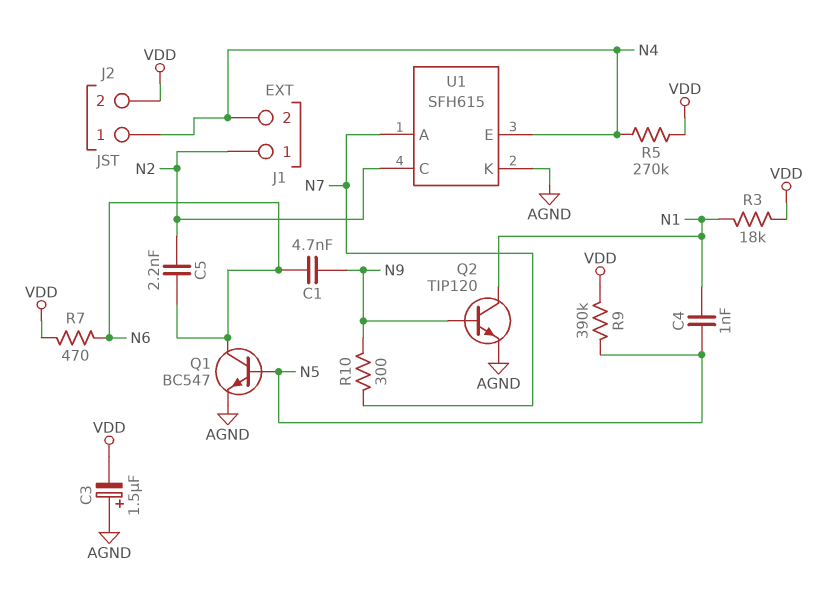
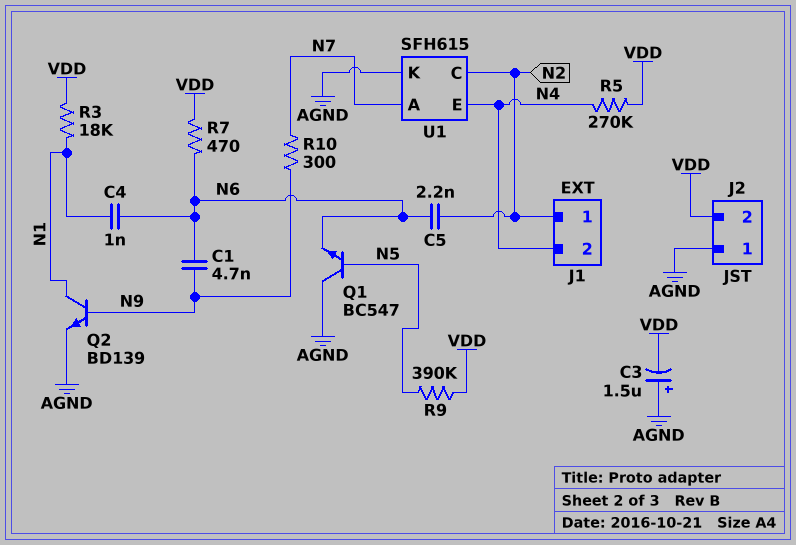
C4: 1nF (N1, N5) -> 1nF (N1, N6)
J2 pin 1: N4 -> AGND
Q1: NPN BC547 (B N5, C N6, E AGND) -> NPN BC547 (B N5, C AGND, E N6)
Q2: NPN TIP120 (B N9, C N1, E AGND) -> NPN BD139 (B N9, C N1, E AGND)

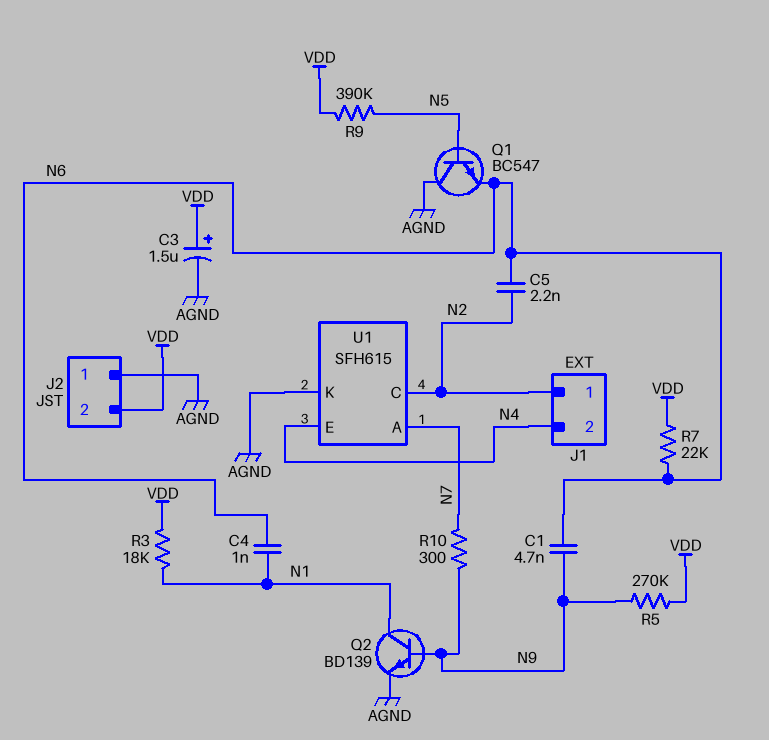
C3: 1.5uF (plus AGND, minus VDD) -> 1.5uF (plus VDD, minus AGND)
R5: 270k (N4, VDD) -> 270k (N9, VDD)
R7: 470 (N6, VDD) -> 22k (N6, VDD)

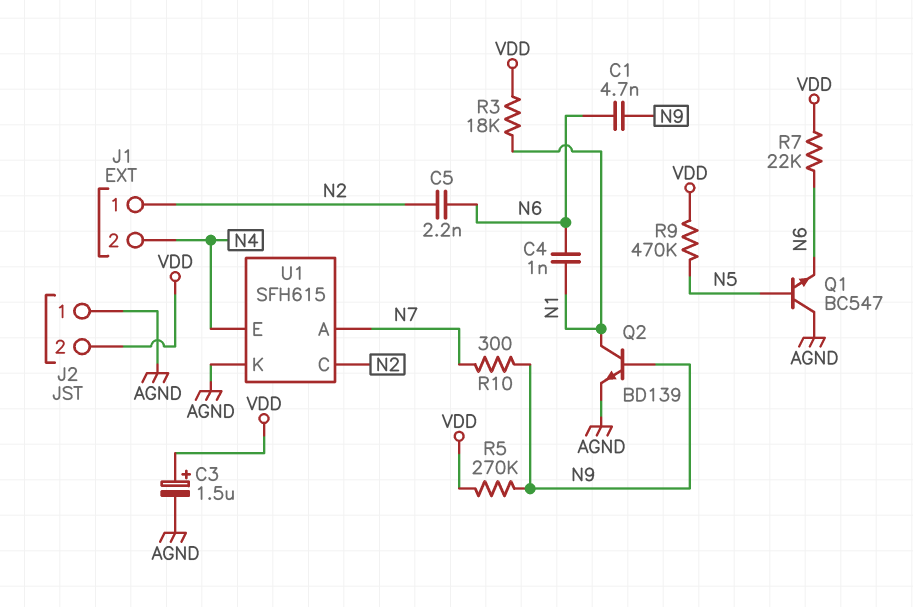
R9: 390k (N5, VDD) -> 470k (N5, VDD)

